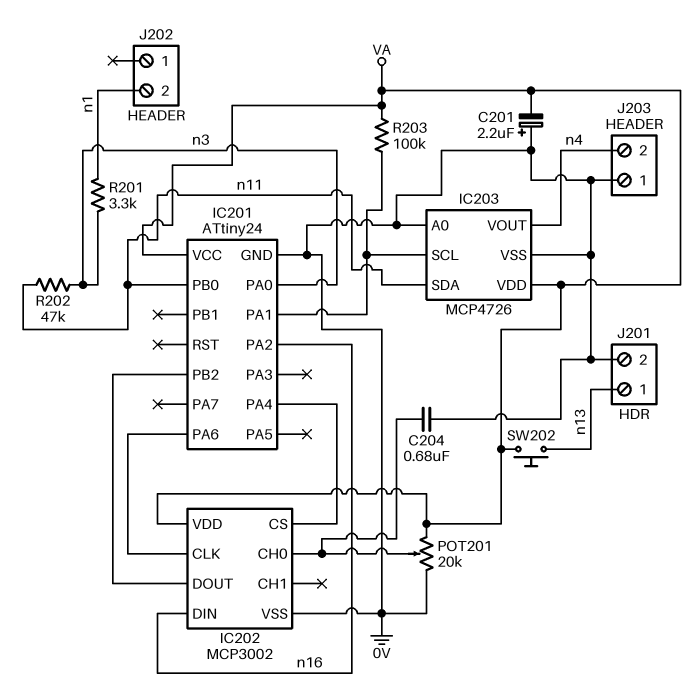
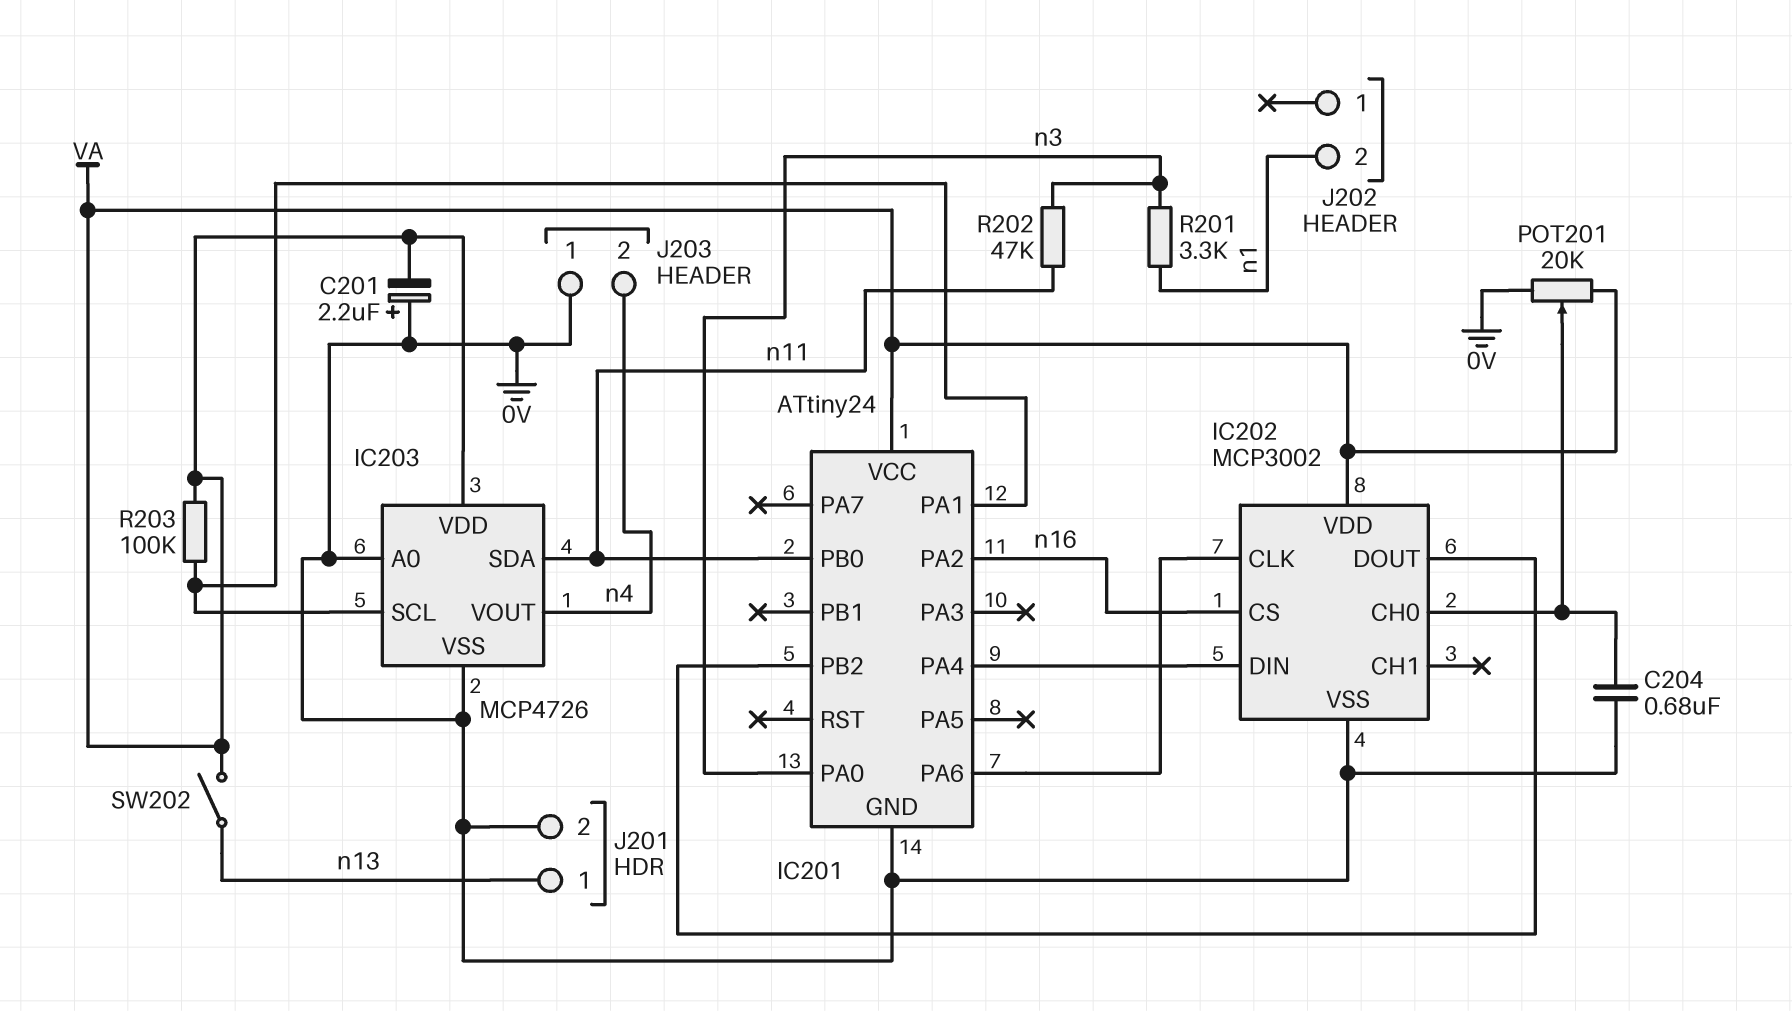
IC202 pin CS: IC201/PA4 -> n16
IC202 pin DIN: n16 -> IC201/PA4
SW202: button (VA, n13) -> switch (VA, n13)

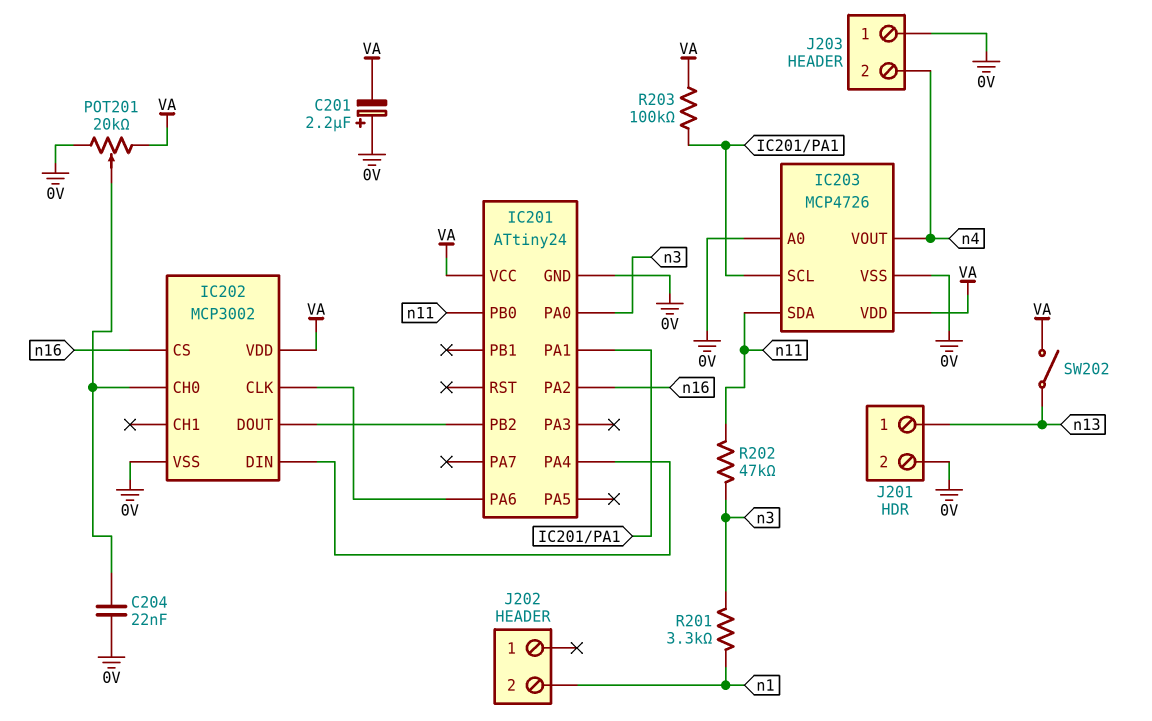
C204: 680nF (0V, IC202/CH0) -> 22nF (0V, IC202/CH0)

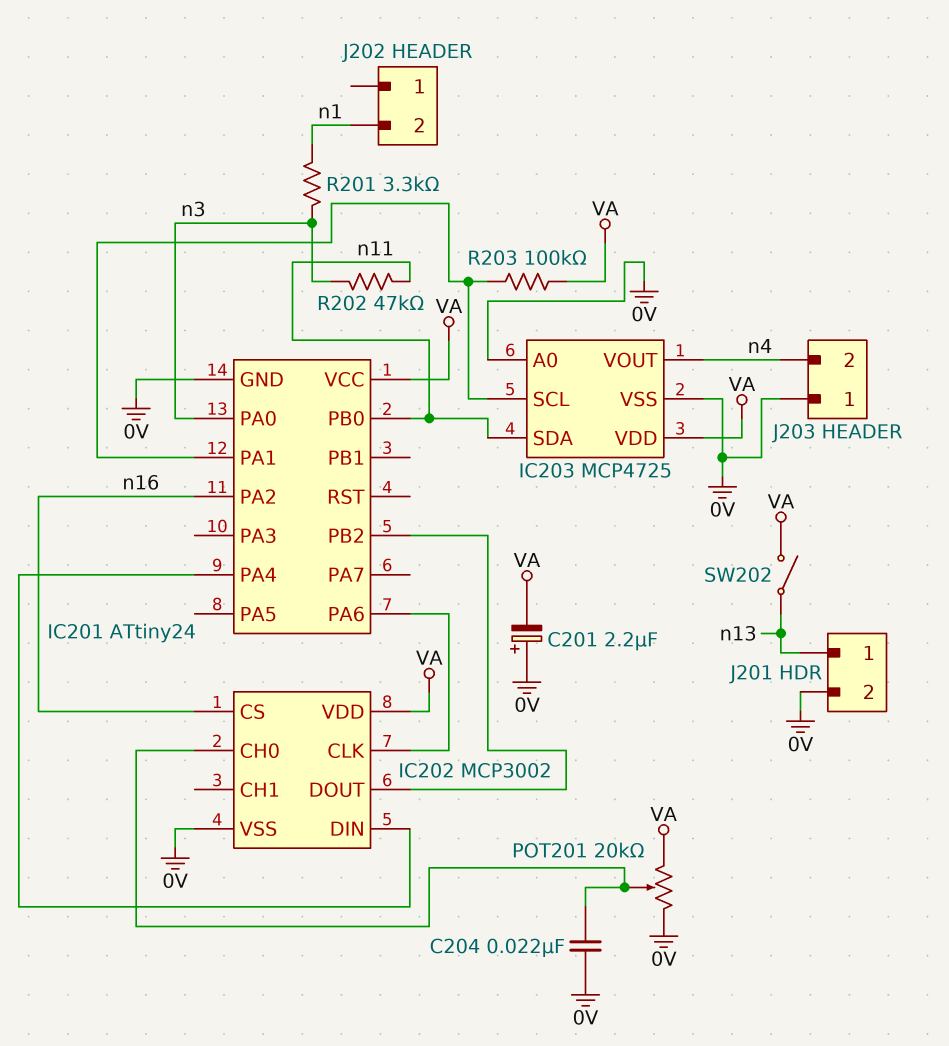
IC203: MCP4726 -> MCP4725

